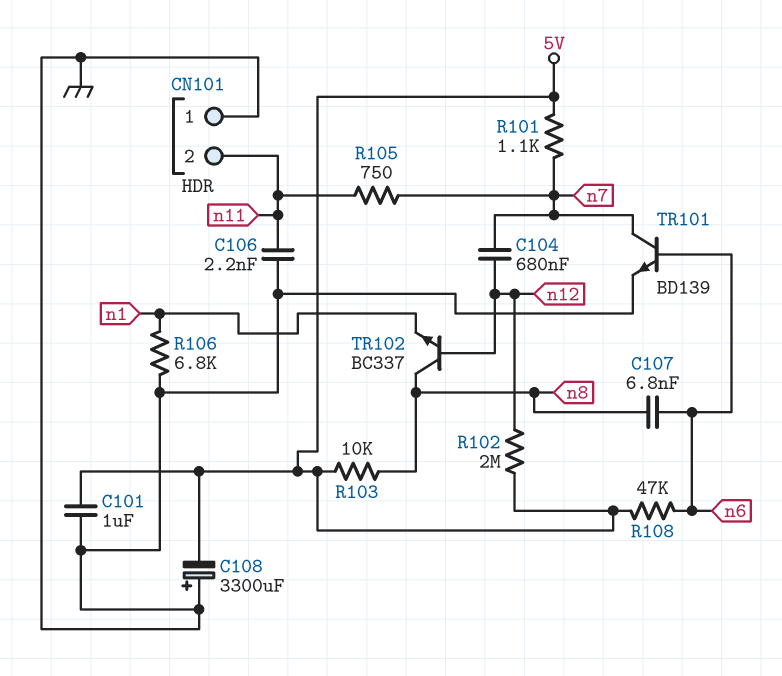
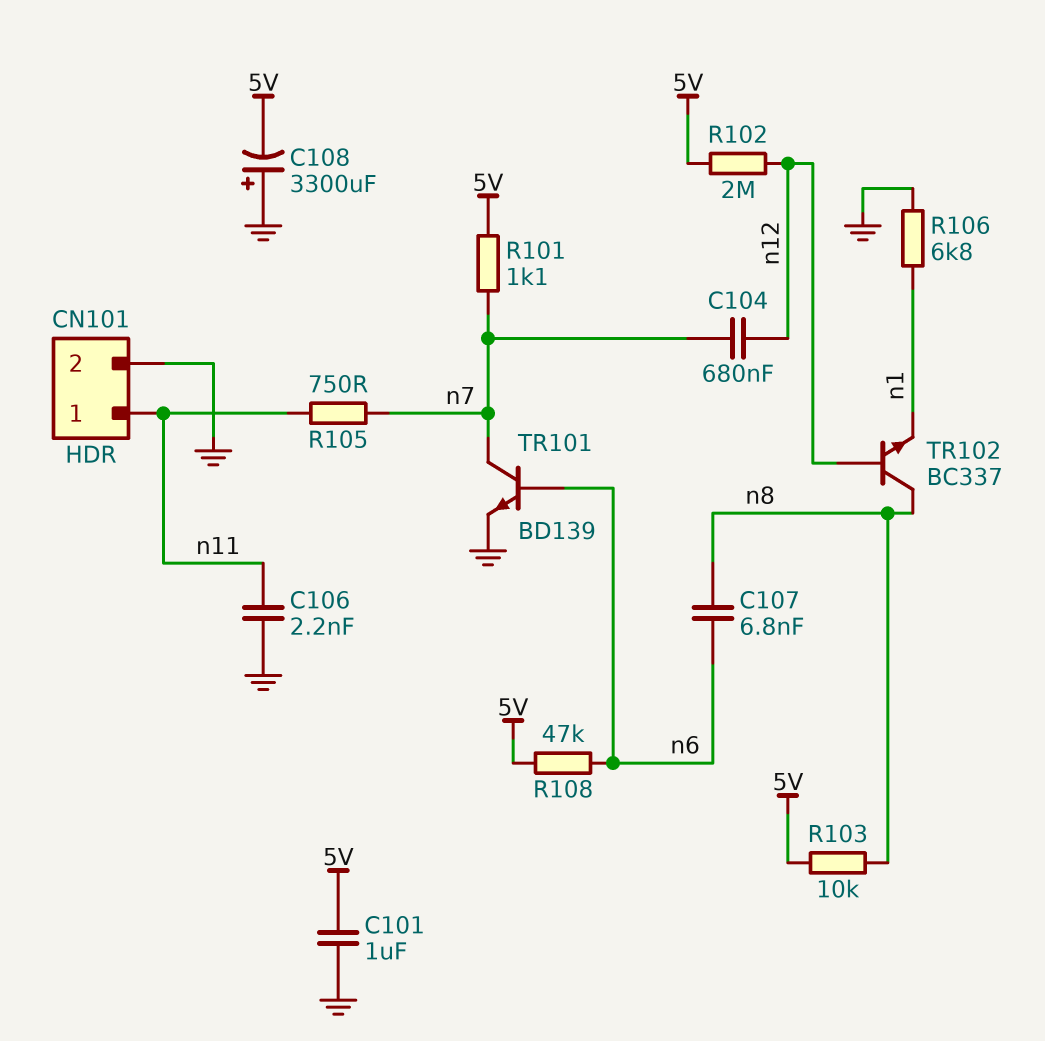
CN101 pin 1: GND -> n11
CN101 pin 2: n11 -> GND

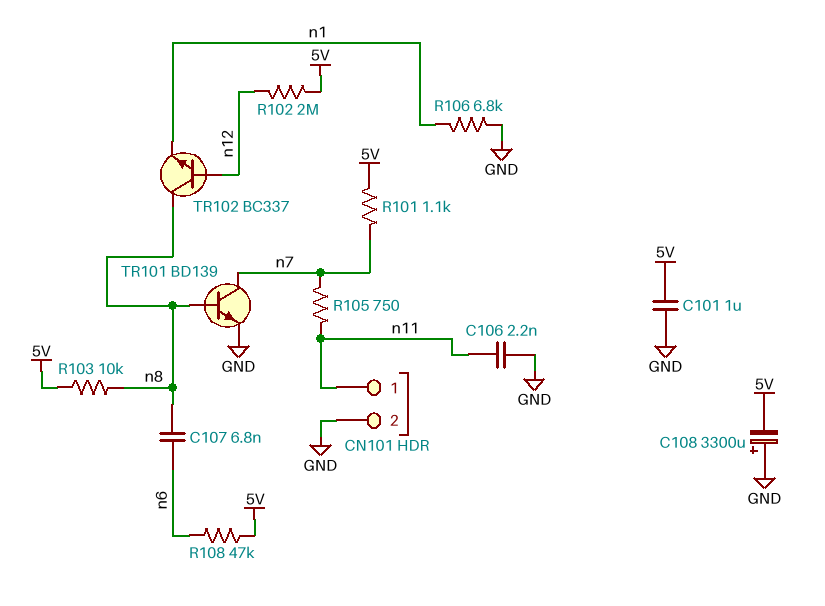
C104: 680nF (n7, n12) -> none
TR101: NPN BD139 (B n6, C n7, E GND) -> NPN BD139 (B n8, C n7, E GND)

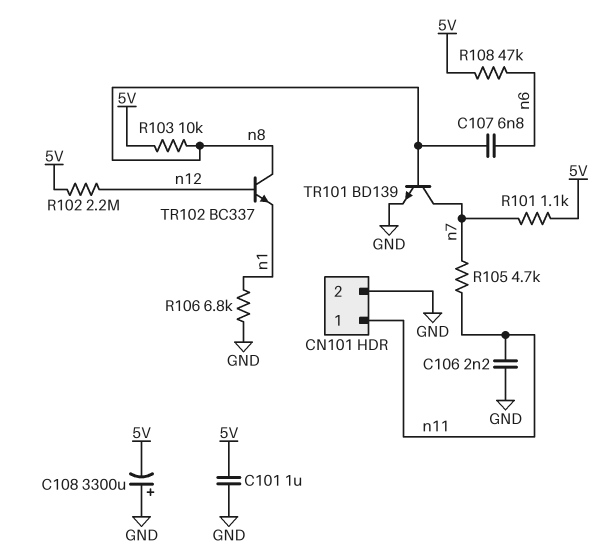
R102: 2M (5V, n12) -> 2.2M (5V, n12)
R105: 750 (n7, n11) -> 4.7k (n7, n11)

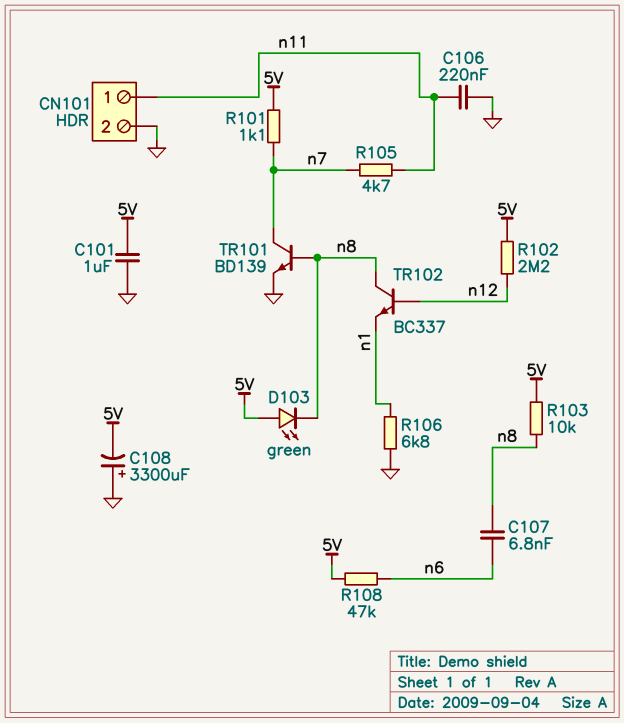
C106: 2.2nF (GND, n11) -> 220nF (GND, n11)
D103: none -> LED green (A 5V, K n8)

